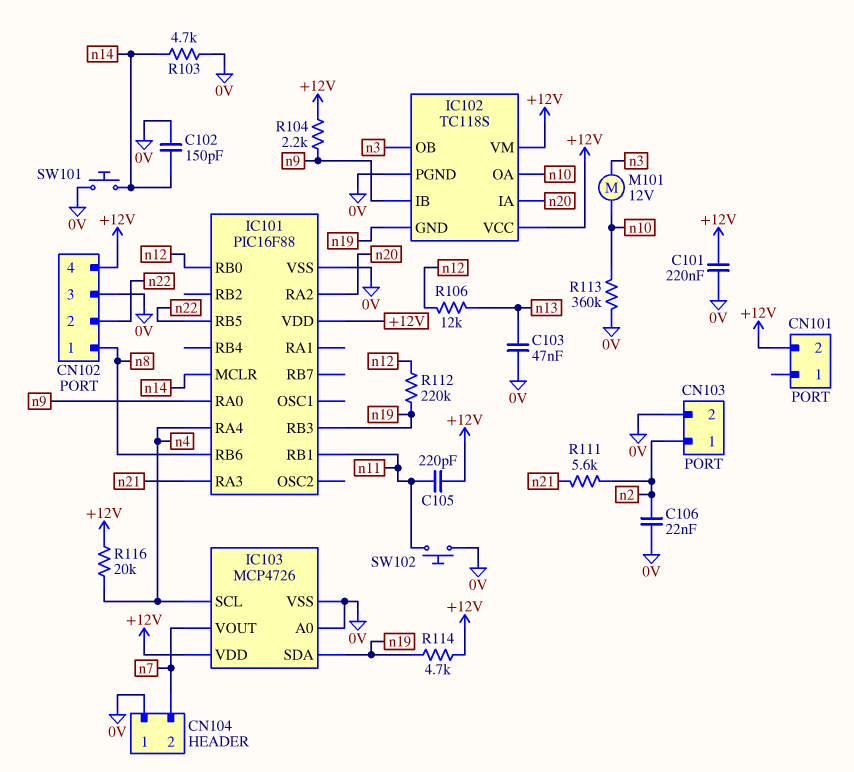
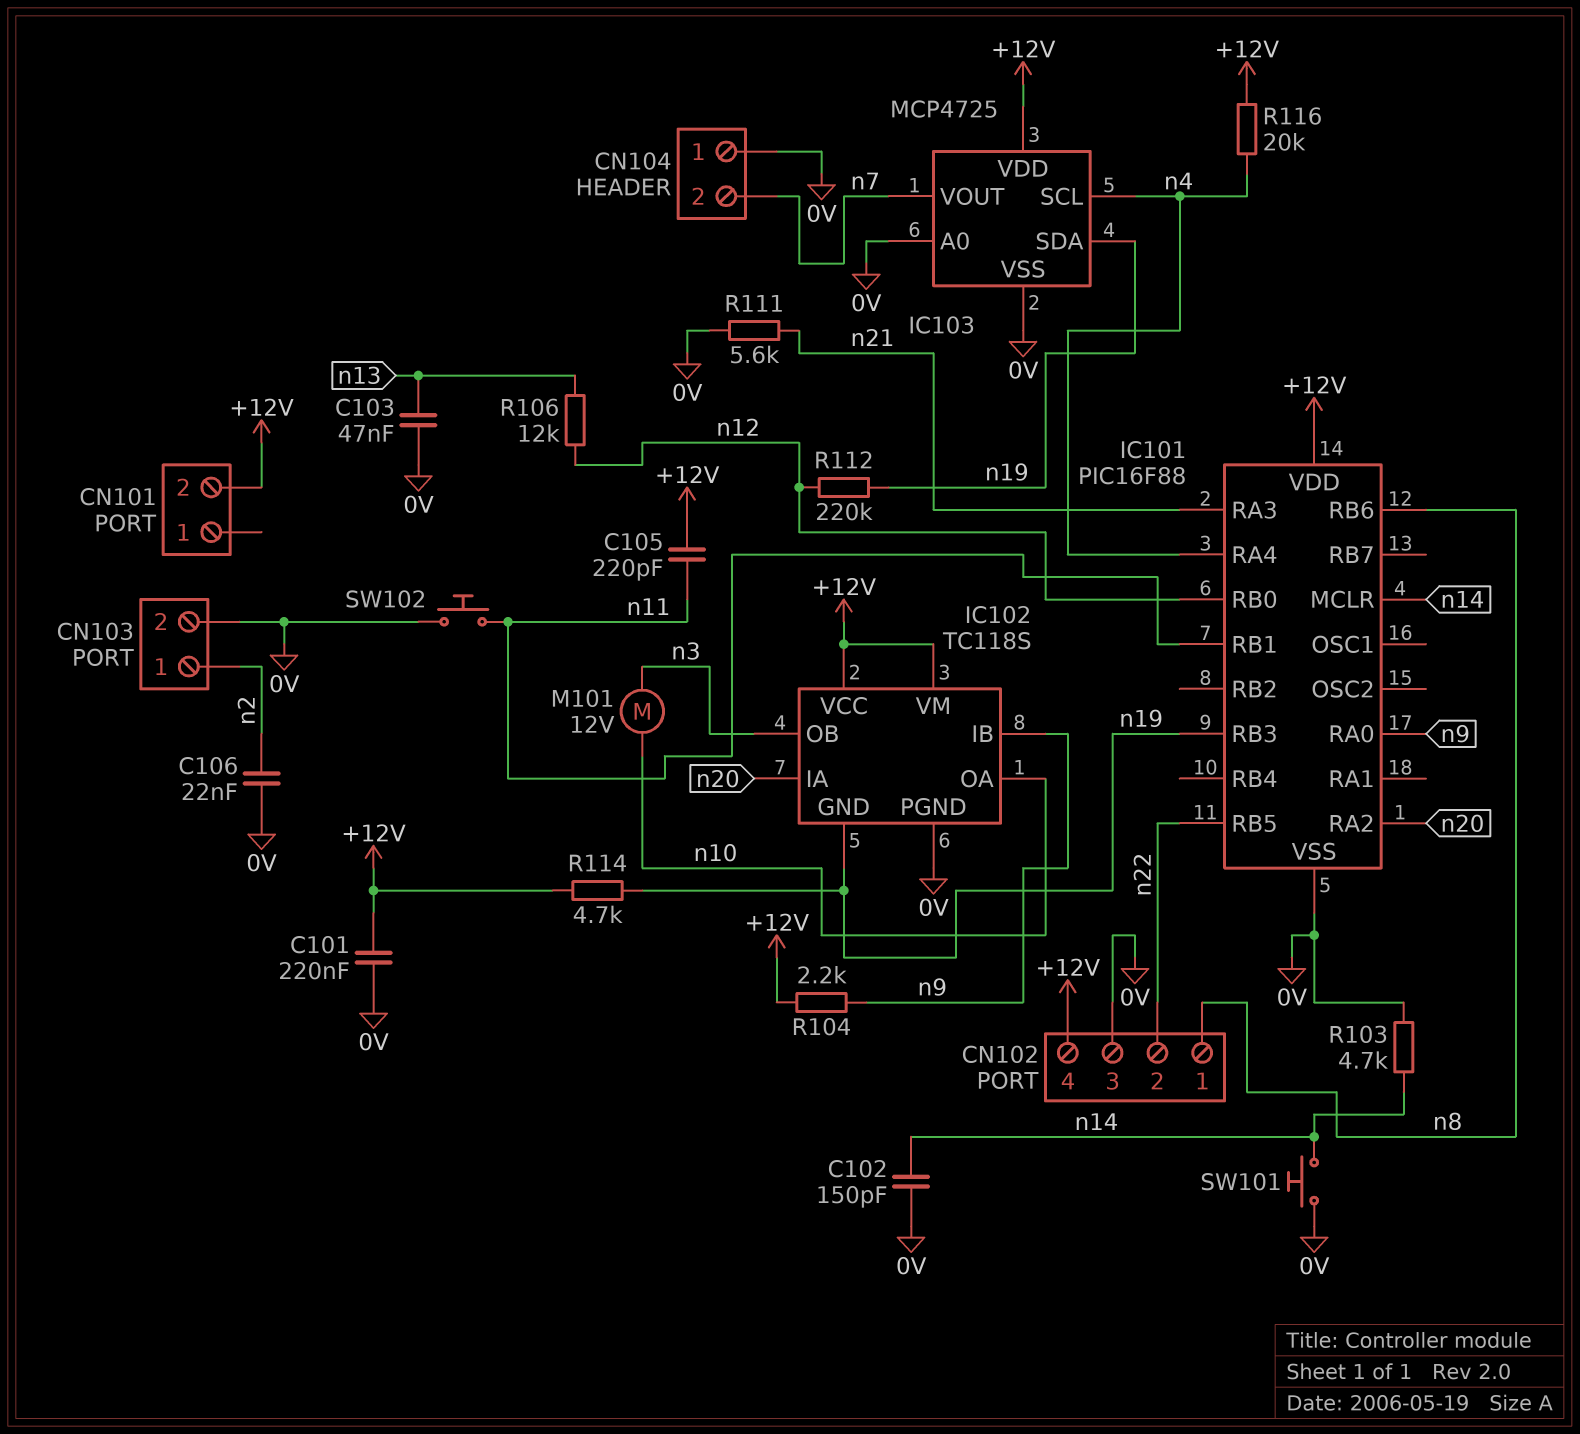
IC103: MCP4726 -> MCP4725
R111: 5.6k (n2, n21) -> 5.6k (0V, n21)
R113: 360k (0V, n10) -> none

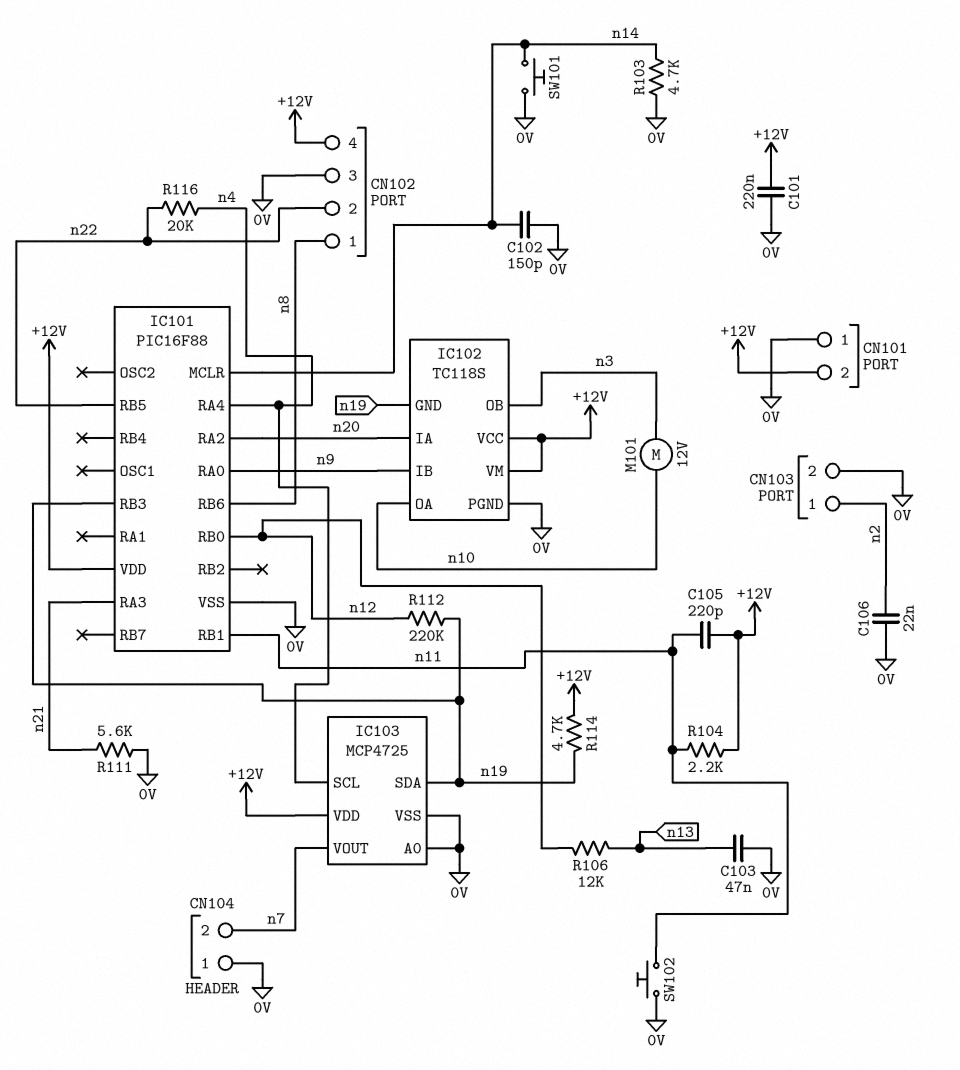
CN101 pin 1: none -> 0V
R104: 2.2k (+12V, n9) -> 2.2k (+12V, n11)
R116: 20k (+12V, n4) -> 20k (n4, n22)

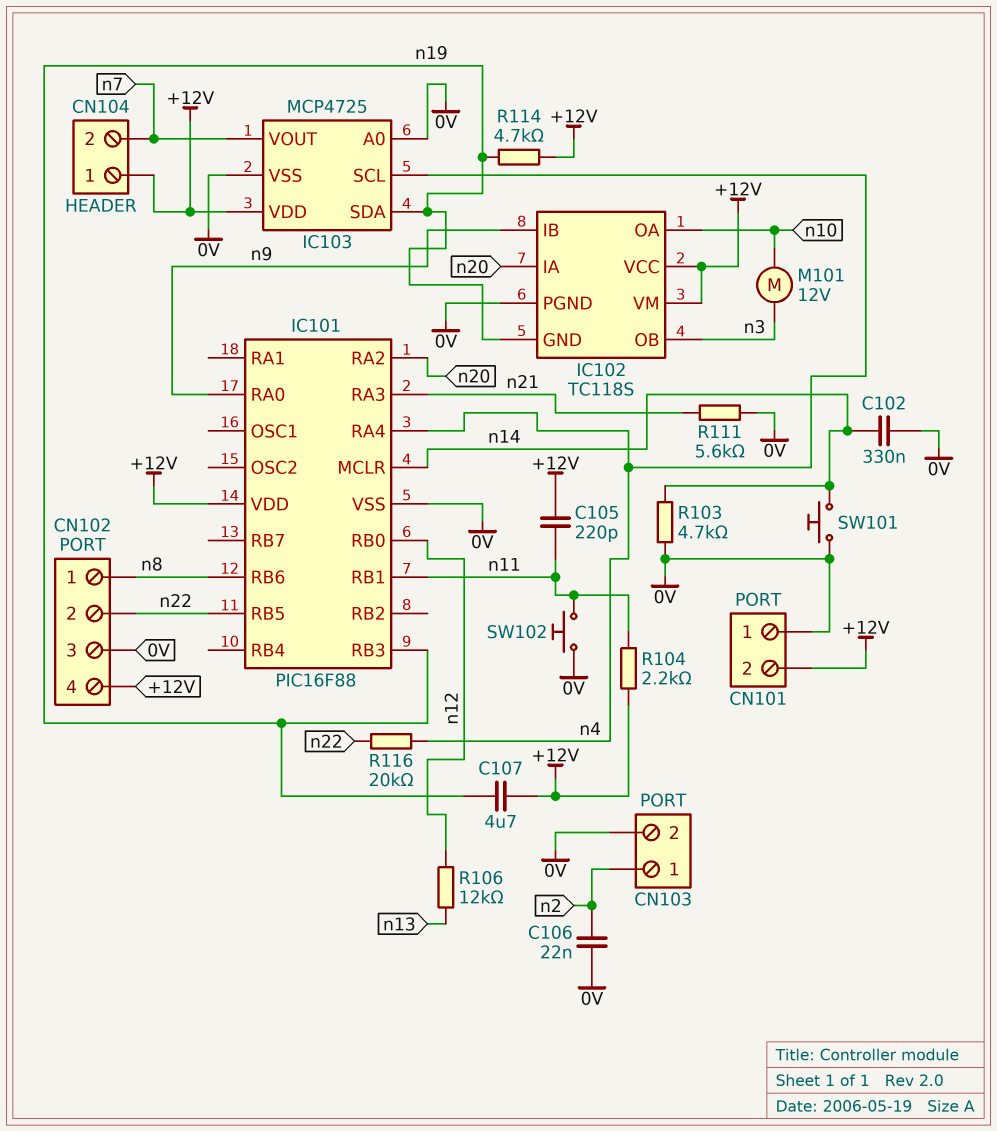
C101: 220nF (+12V, 0V) -> none
C102: 150pF (0V, n14) -> 330nF (0V, n14)
C103: 47nF (0V, n13) -> none
C107: none -> 4.7uF (+12V, n19)
CN104 pin 1: 0V -> +12V
R112: 220k (n12, n19) -> none

